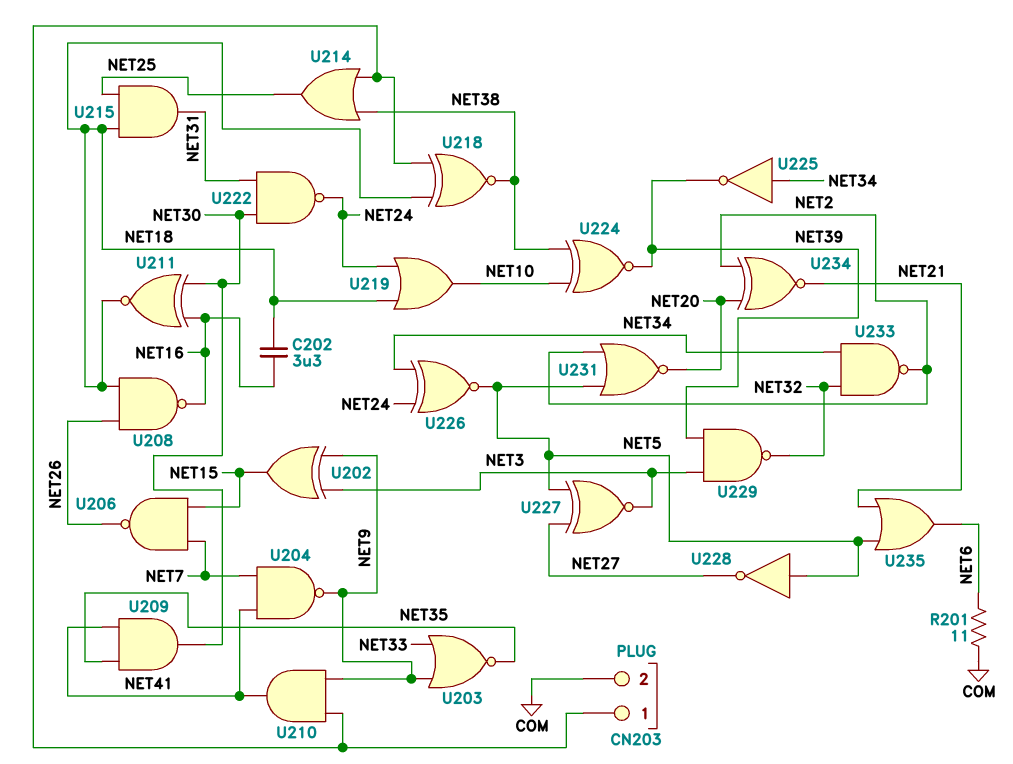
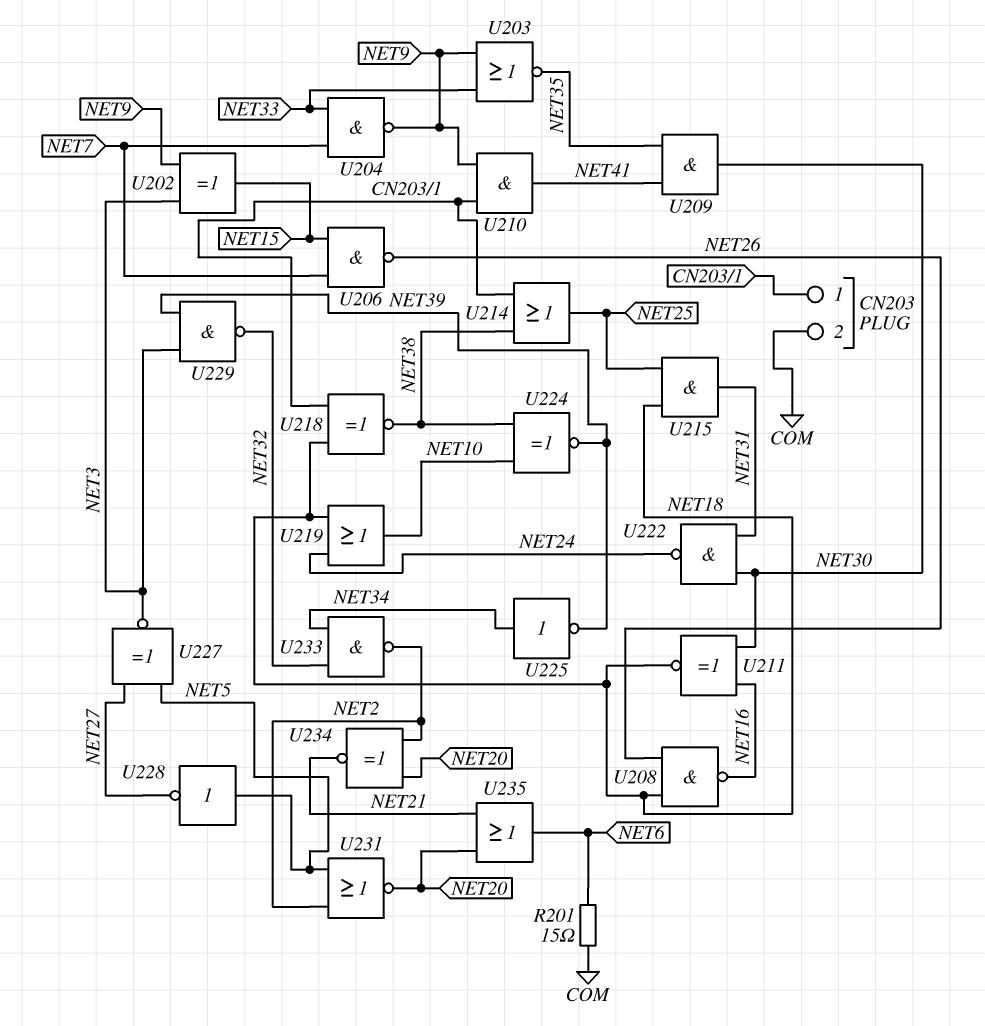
C202: 3.3uF (NET16, NET18) -> none
R201: 11 (COM, NET6) -> 15 (COM, NET6)
U204: NAND (in NET7, in NET41, out NET9) -> NAND (in NET7, in NET33, out NET9)
U226: XNOR (in NET24, in NET34, out NET5) -> none
U235: OR (in NET5, in NET21, out NET6) -> OR (in NET20, in NET21, out NET6)

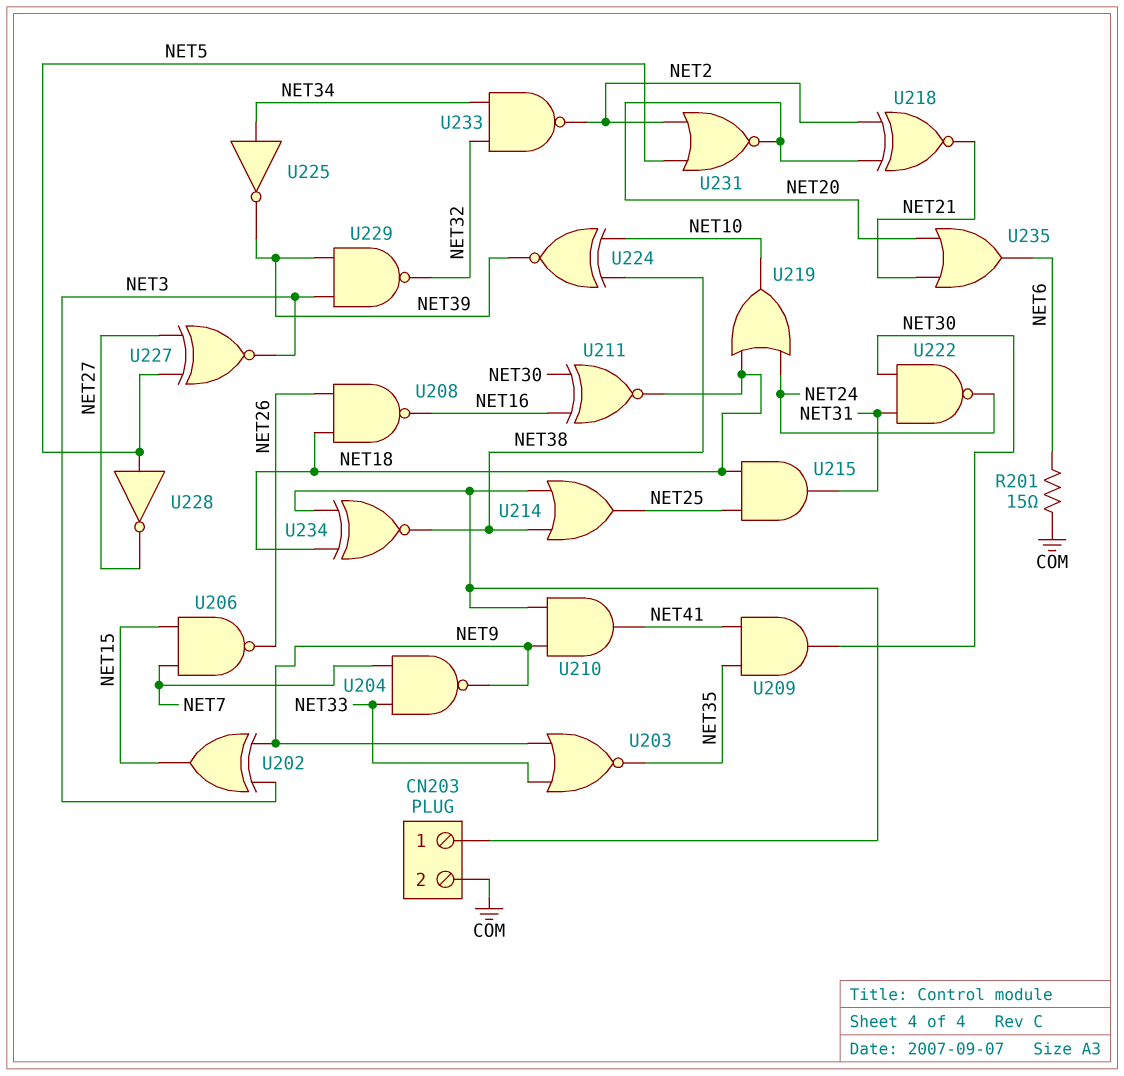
U218: XNOR (in CN203/1, in NET18, out NET38) -> XNOR (in NET2, in NET20, out NET21)
U234: XNOR (in NET2, in NET20, out NET21) -> XNOR (in CN203/1, in NET18, out NET38)

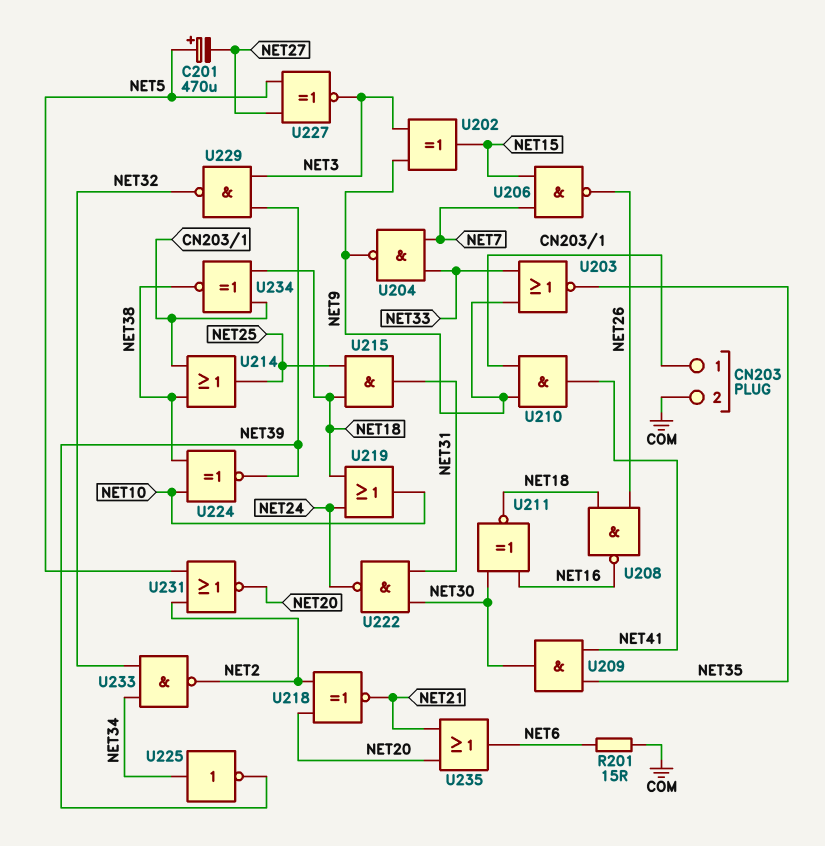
C201: none -> 470uF (plus NET5, minus NET27)
U228: NOT (in NET5, out NET27) -> none

